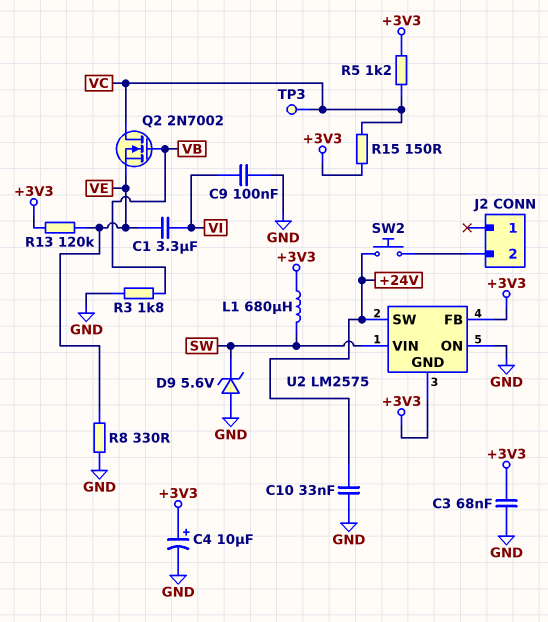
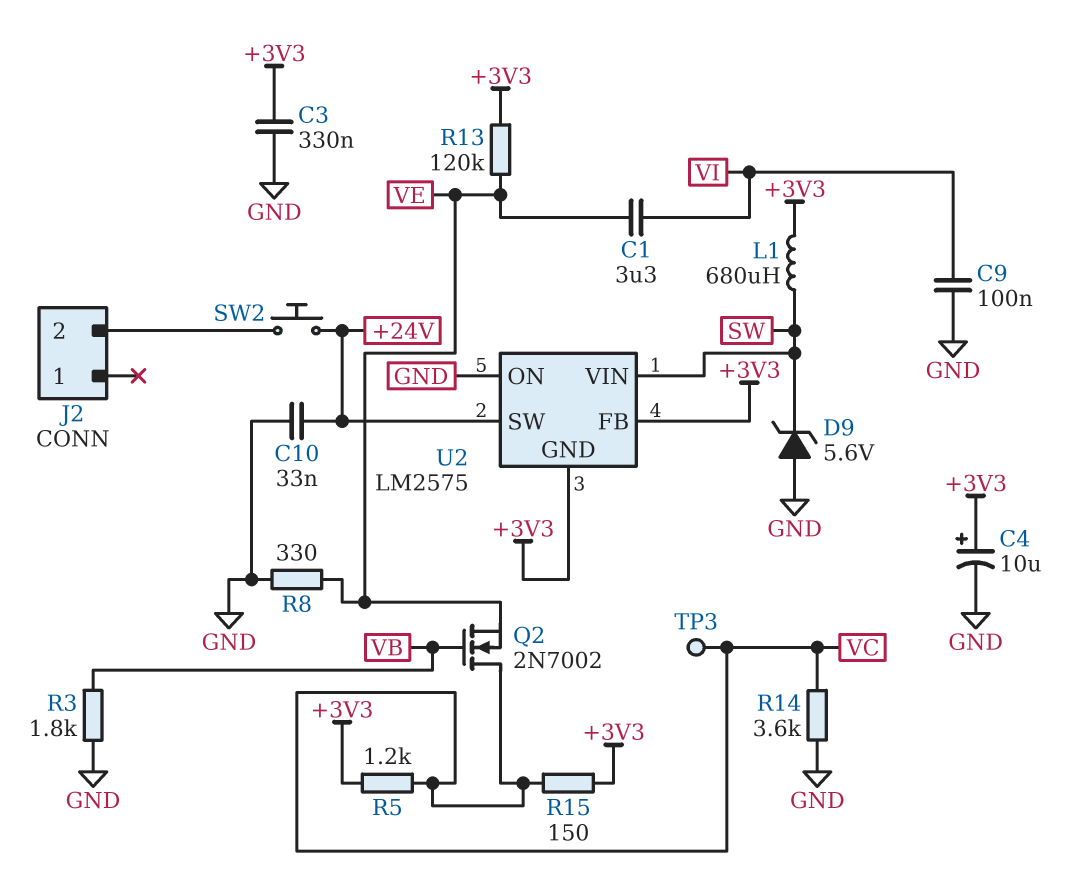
C3: 68nF (+3V3, GND) -> 330nF (+3V3, GND)
R14: none -> 3.6k (GND, VC)

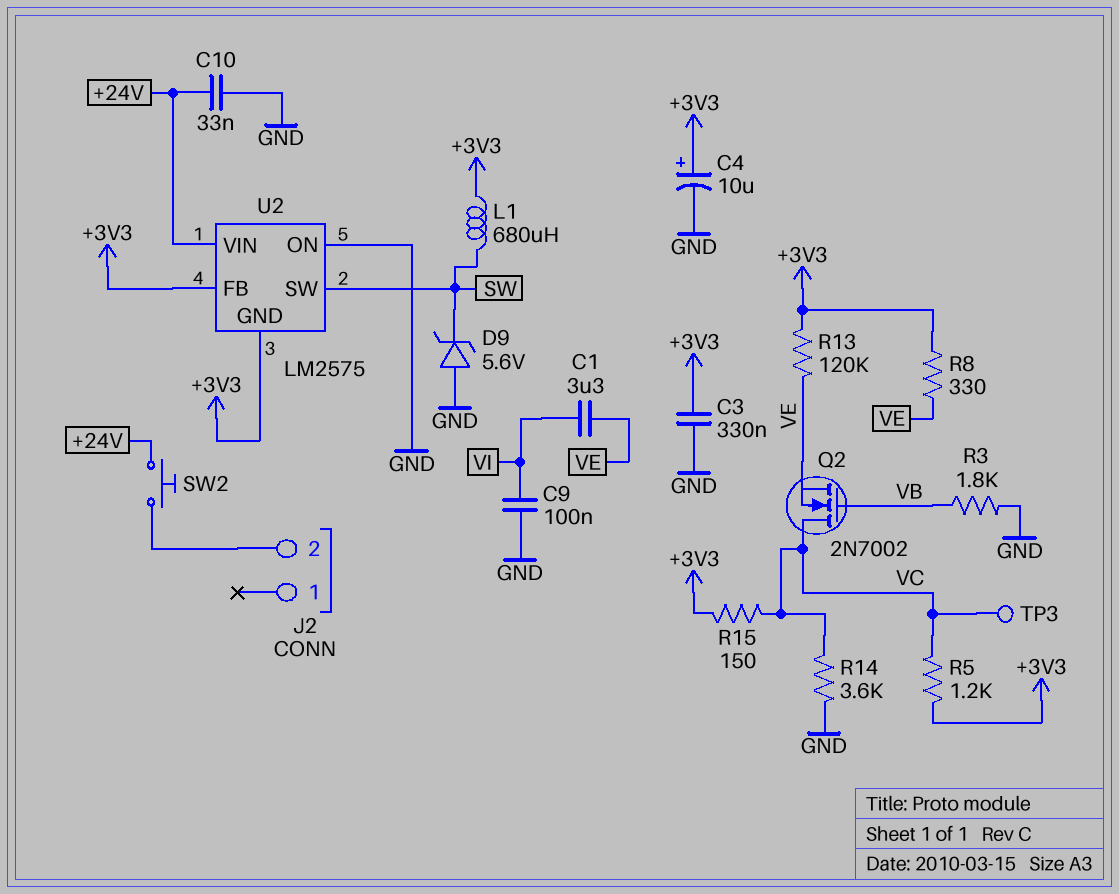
R8: 330 (GND, VE) -> 330 (+3V3, VE)
U2 pin SW: +24V -> SW
U2 pin VIN: SW -> +24V

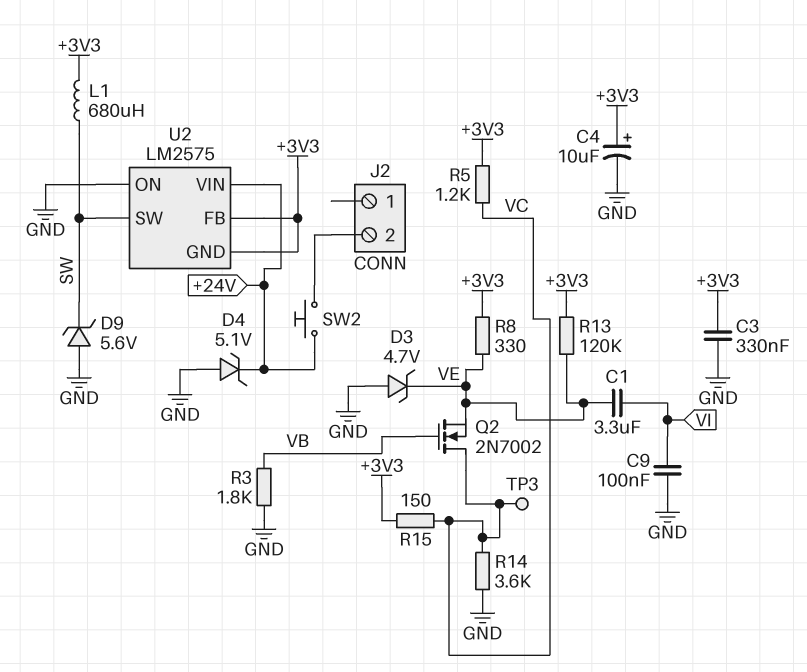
C10: 33nF (+24V, GND) -> none
D3: none -> zener 4.7V (A GND, K VE)
D4: none -> zener 5.1V (A GND, K +24V)

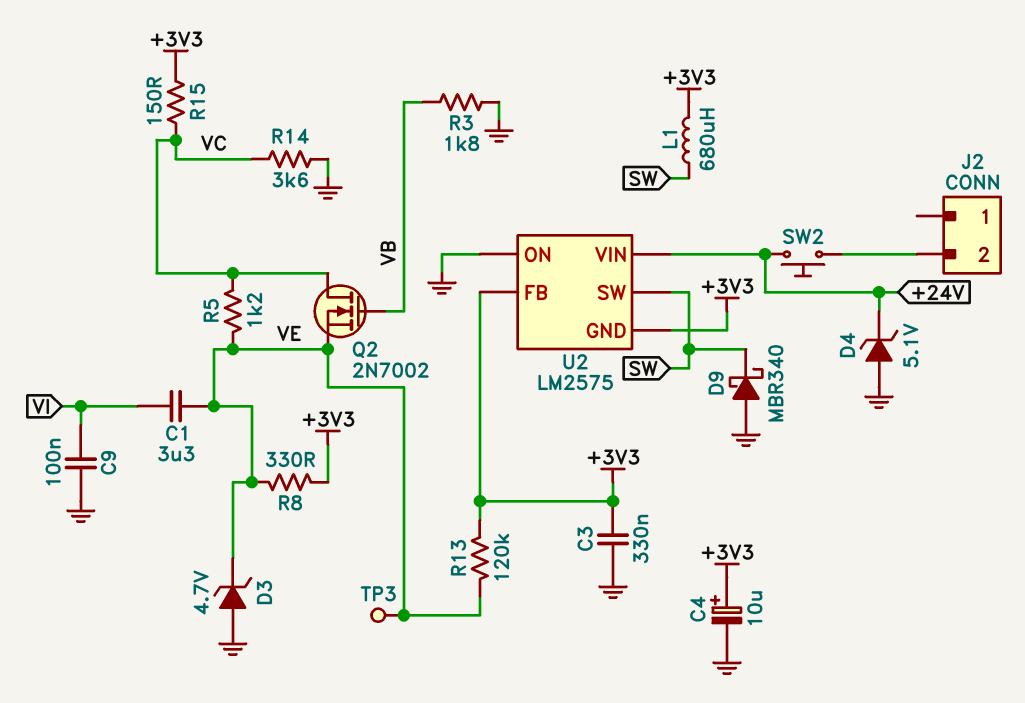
D9: zener 5.6V (A GND, K SW) -> schottky MBR340 (A GND, K SW)
R5: 1.2k (+3V3, VC) -> 1.2k (VC, VE)
TP3: test point (VC) -> test point (VE)

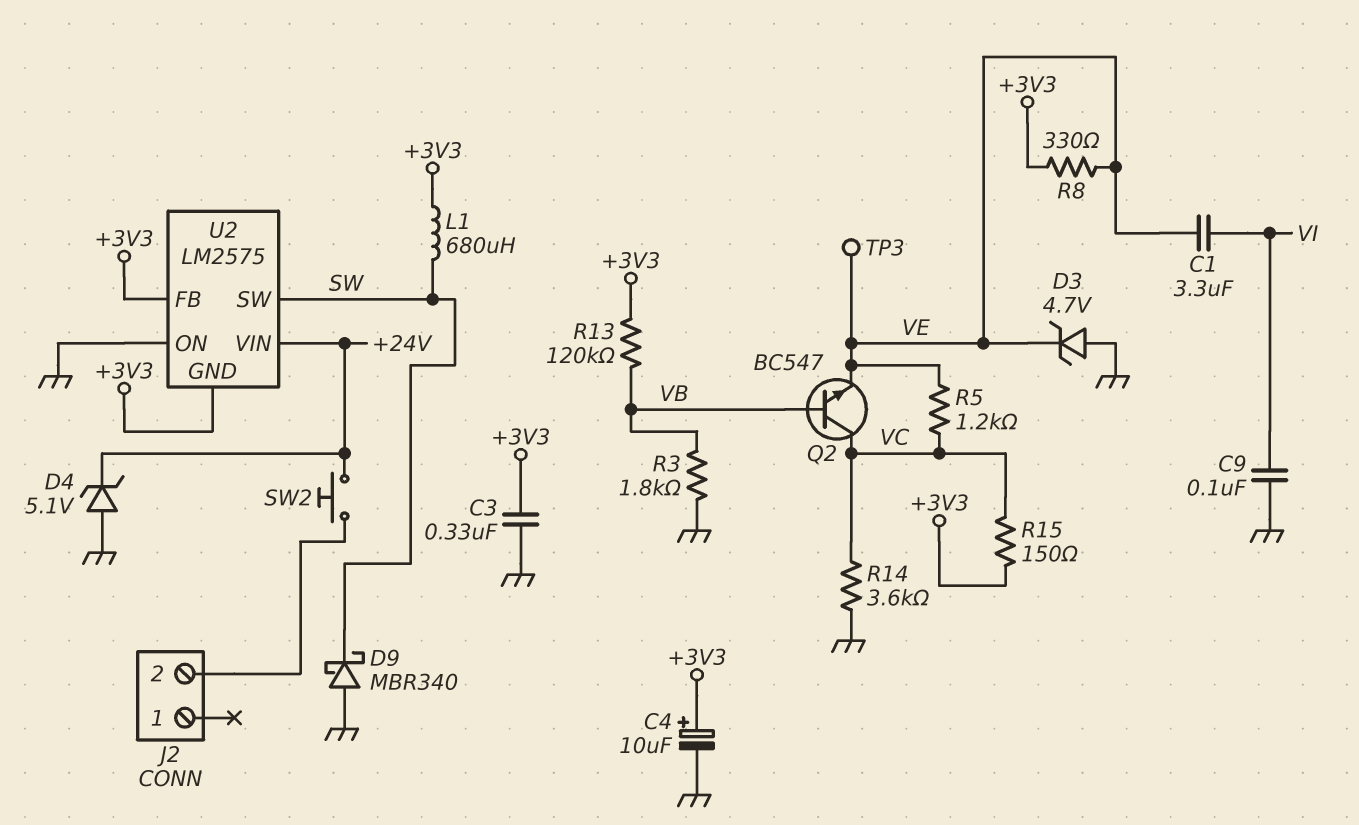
Q2: NMOS 2N7002 (G VB, D VC, S VE) -> NPN BC547 (B VB, C VC, E VE)
R13: 120k (+3V3, VE) -> 120k (+3V3, VB)

